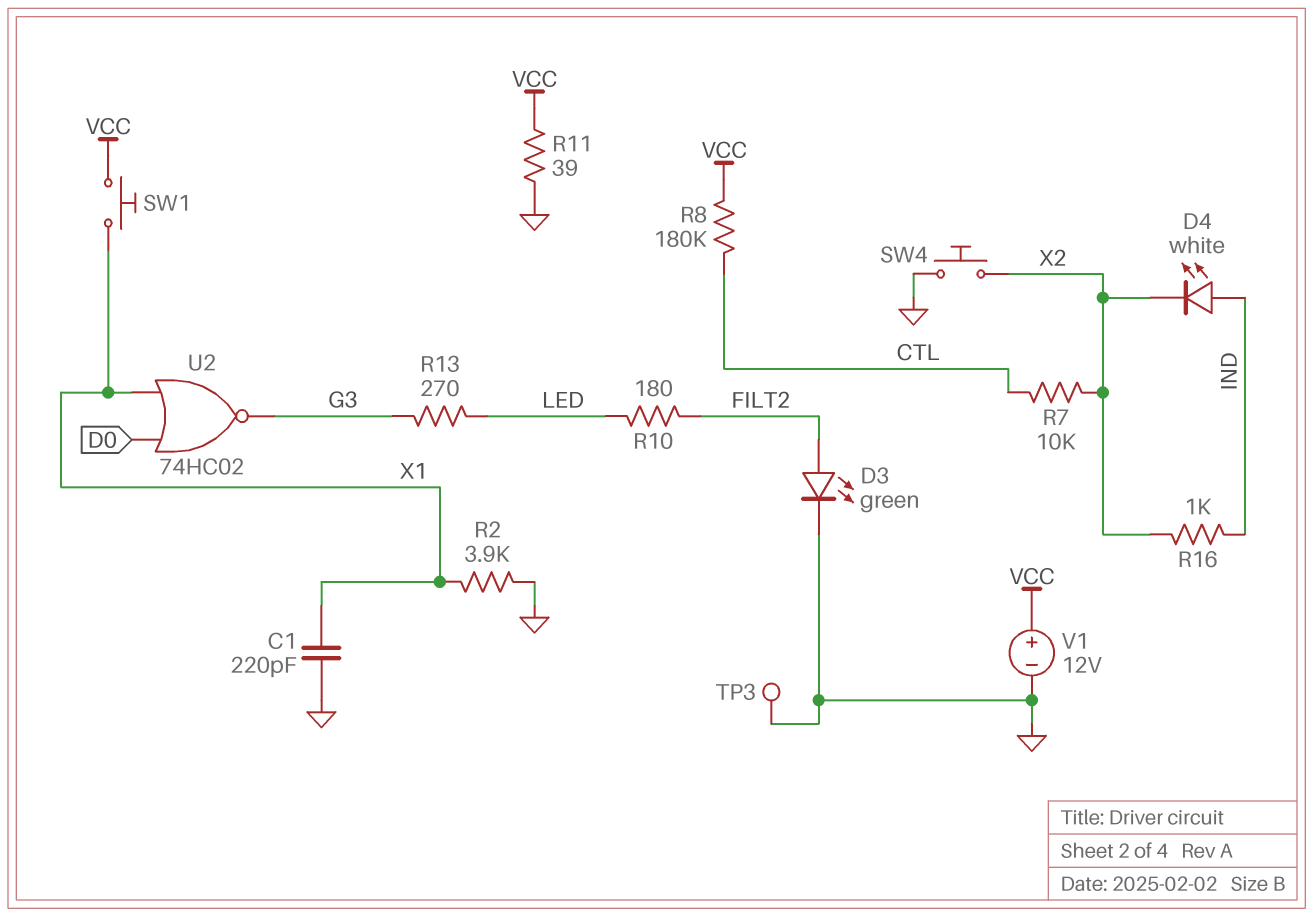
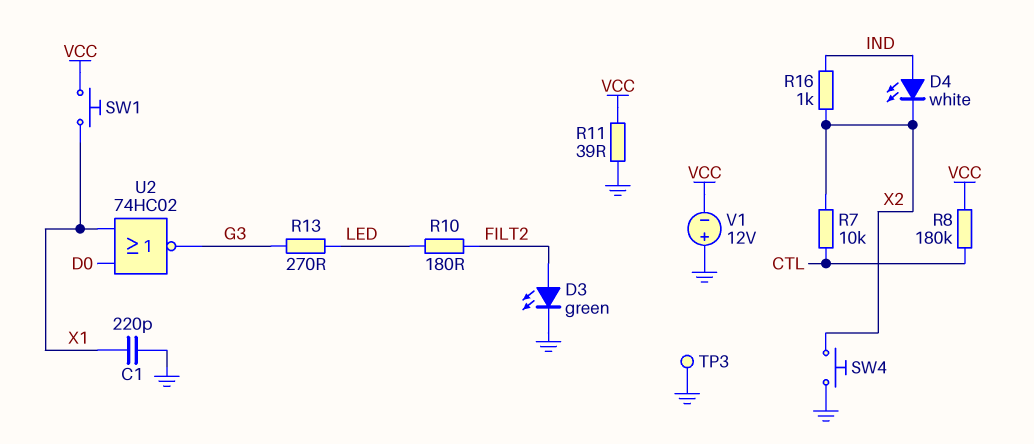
R2: 3.9k (GND, X1) -> none
V1: 12V (plus VCC, minus GND) -> 12V (plus GND, minus VCC)

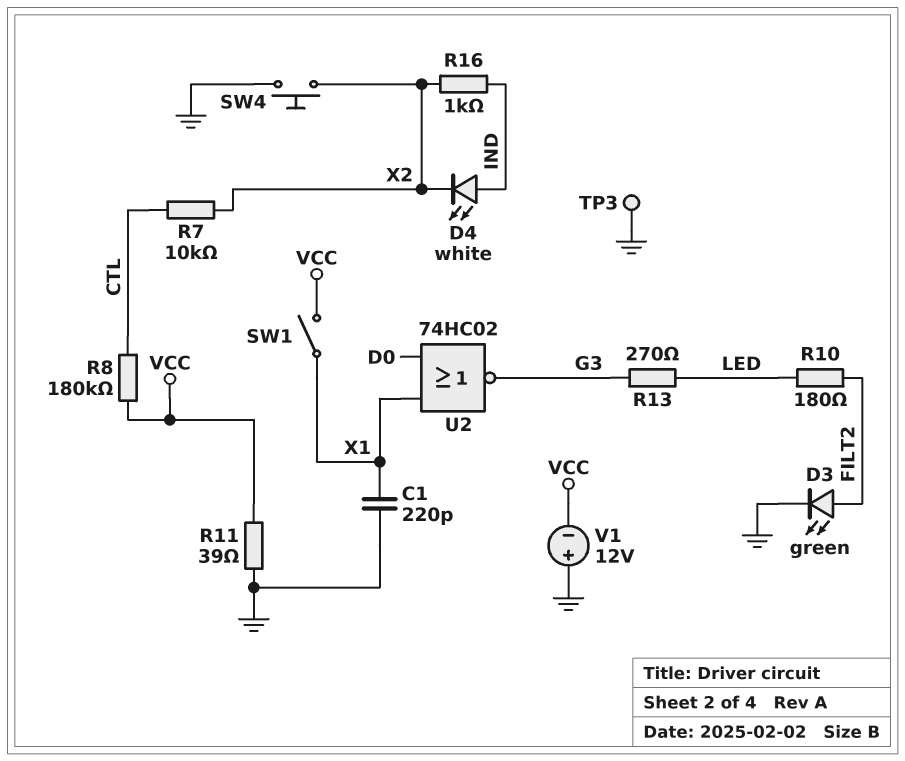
SW1: button (VCC, X1) -> switch (VCC, X1)

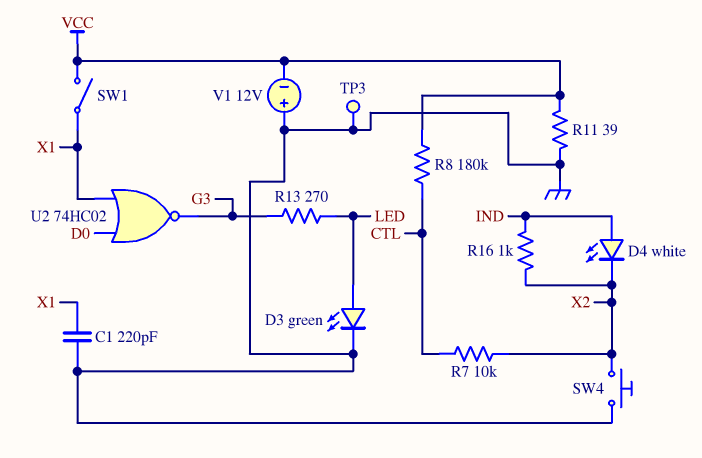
D3: LED green (A FILT2, K GND) -> LED green (A LED, K GND)
R10: 180 (FILT2, LED) -> none

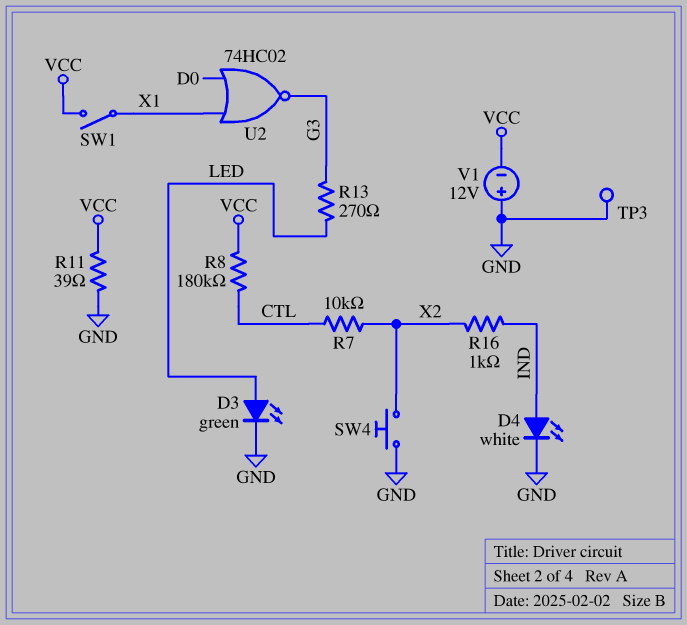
C1: 220pF (GND, X1) -> none
D4: LED white (A IND, K X2) -> LED white (A IND, K GND)

